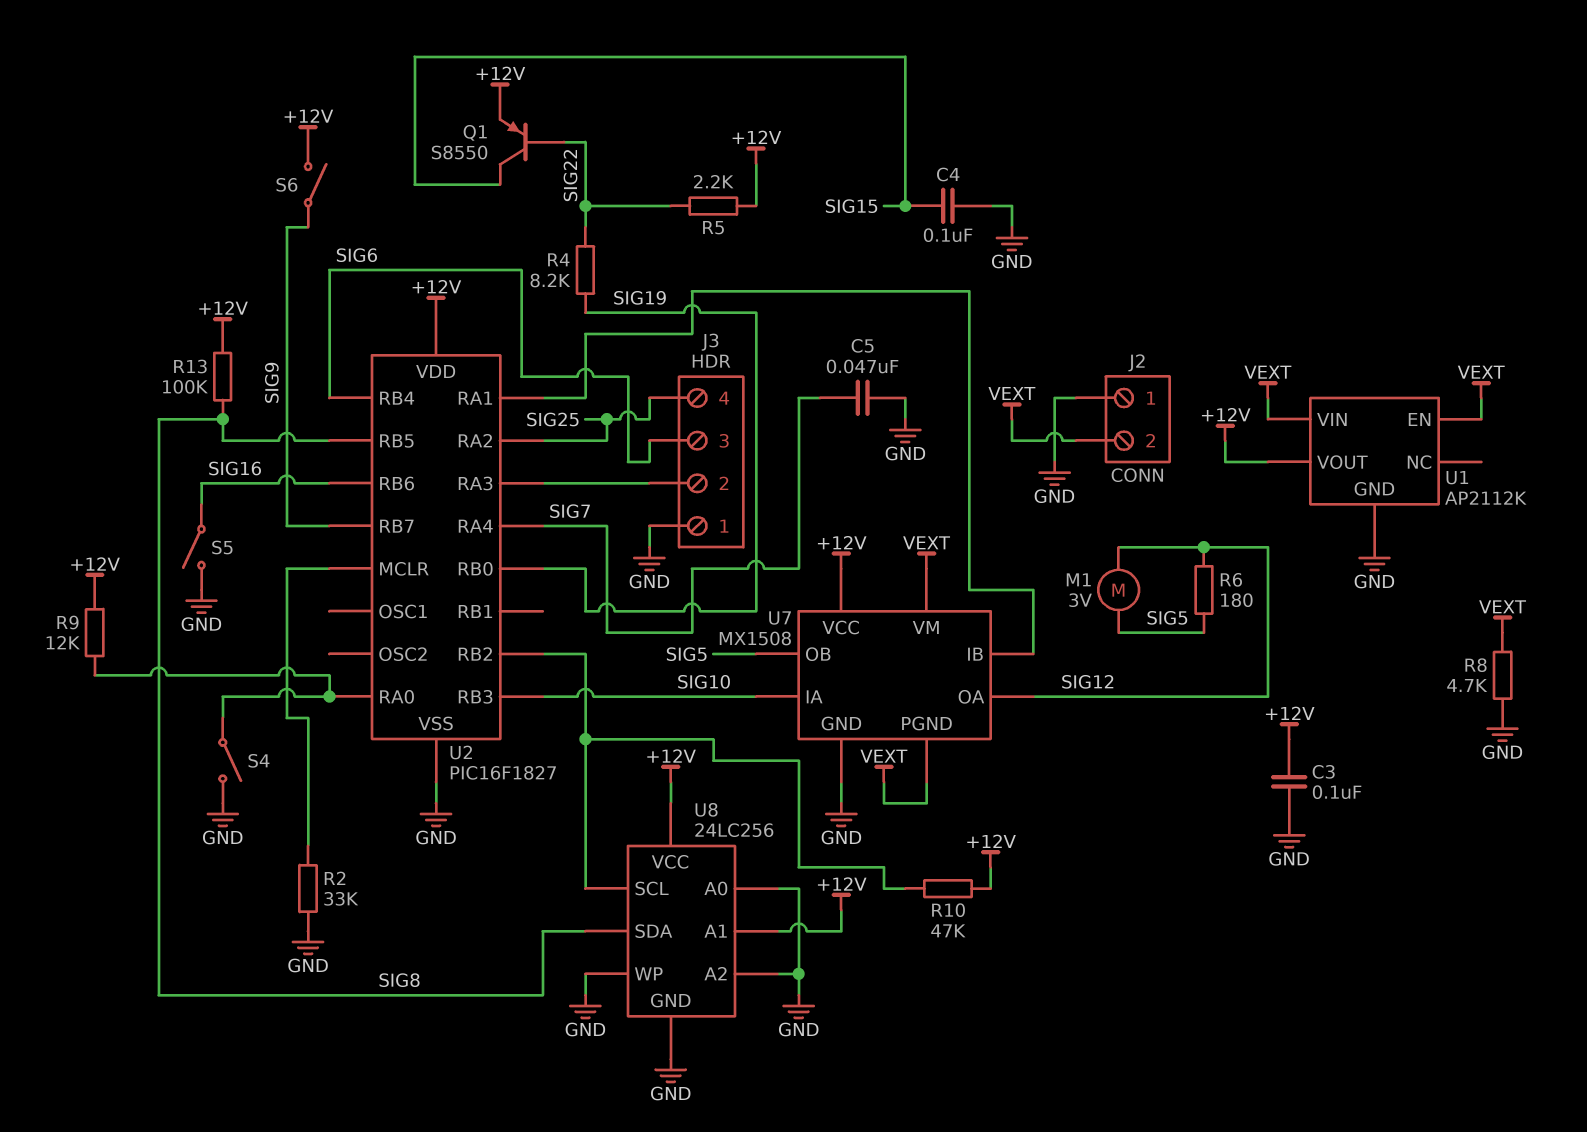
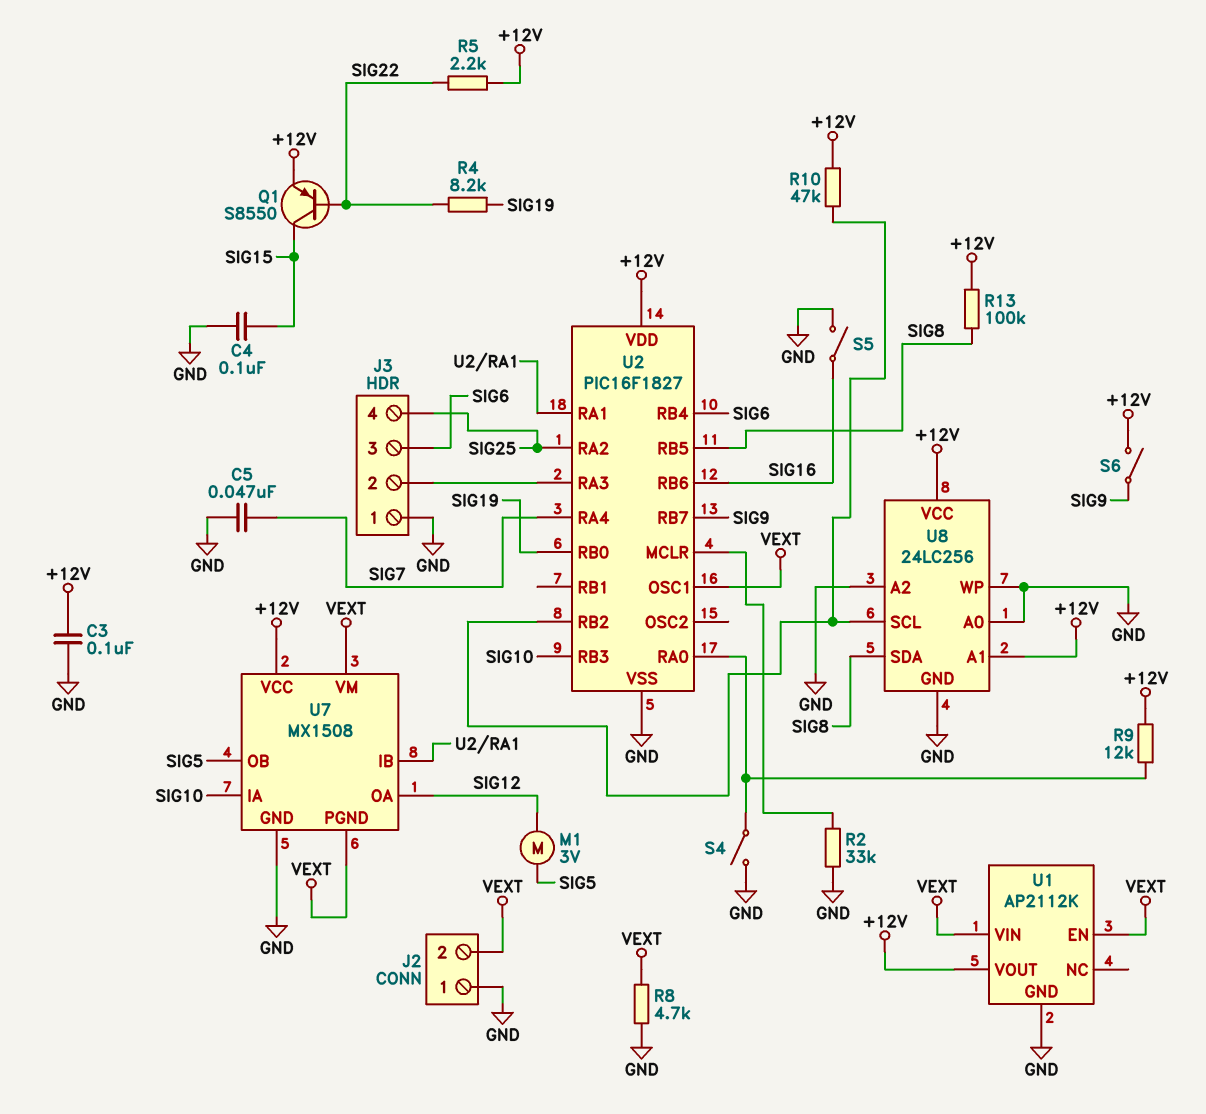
R6: 180 (SIG5, SIG12) -> none
U2 pin OSC1: none -> VEXT

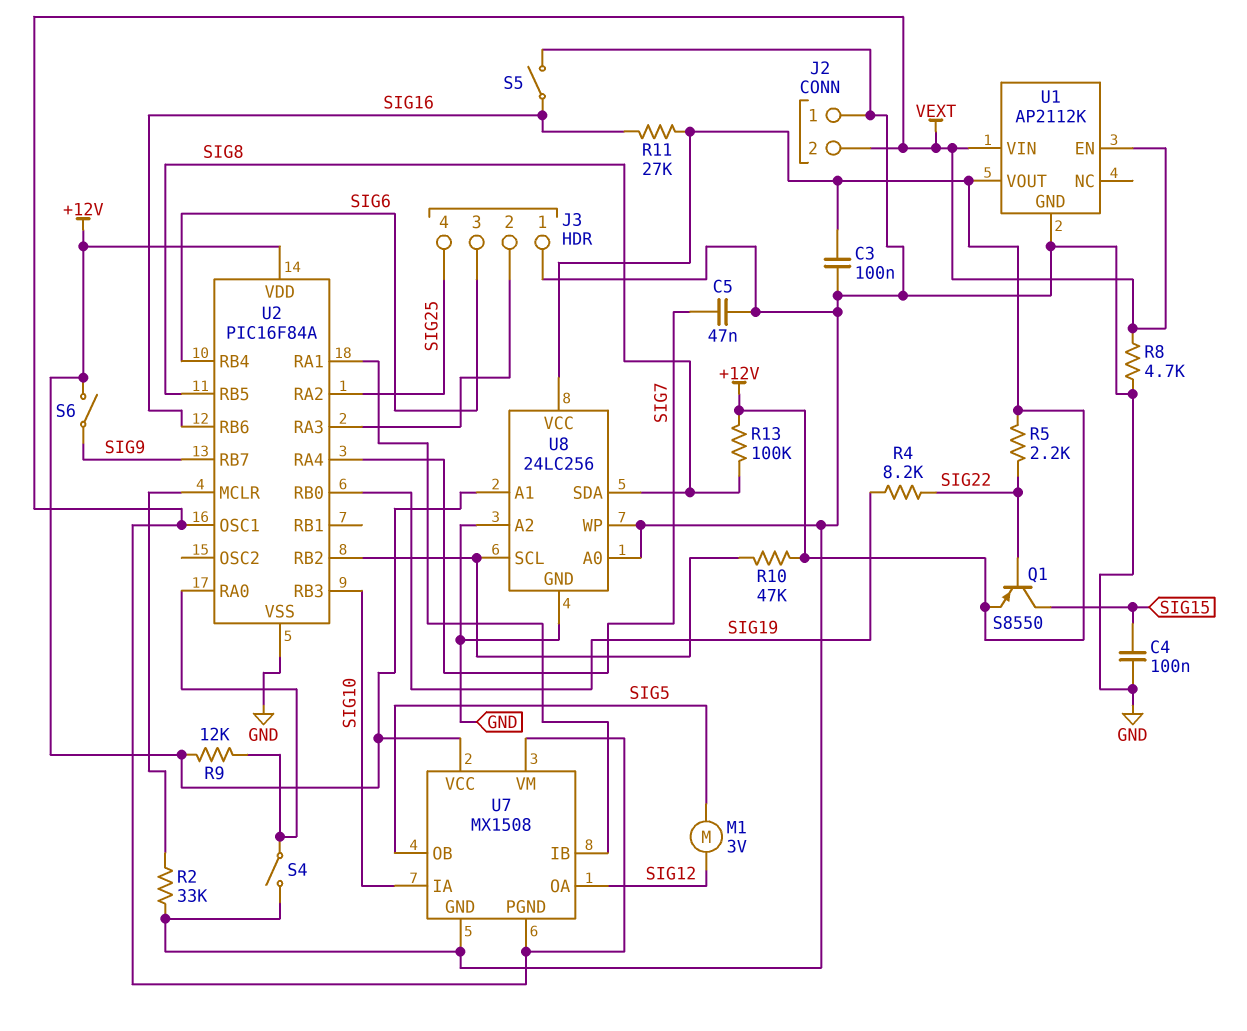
R11: none -> 27k (+12V, SIG16)
U2: PIC16F1827 -> PIC16F84A

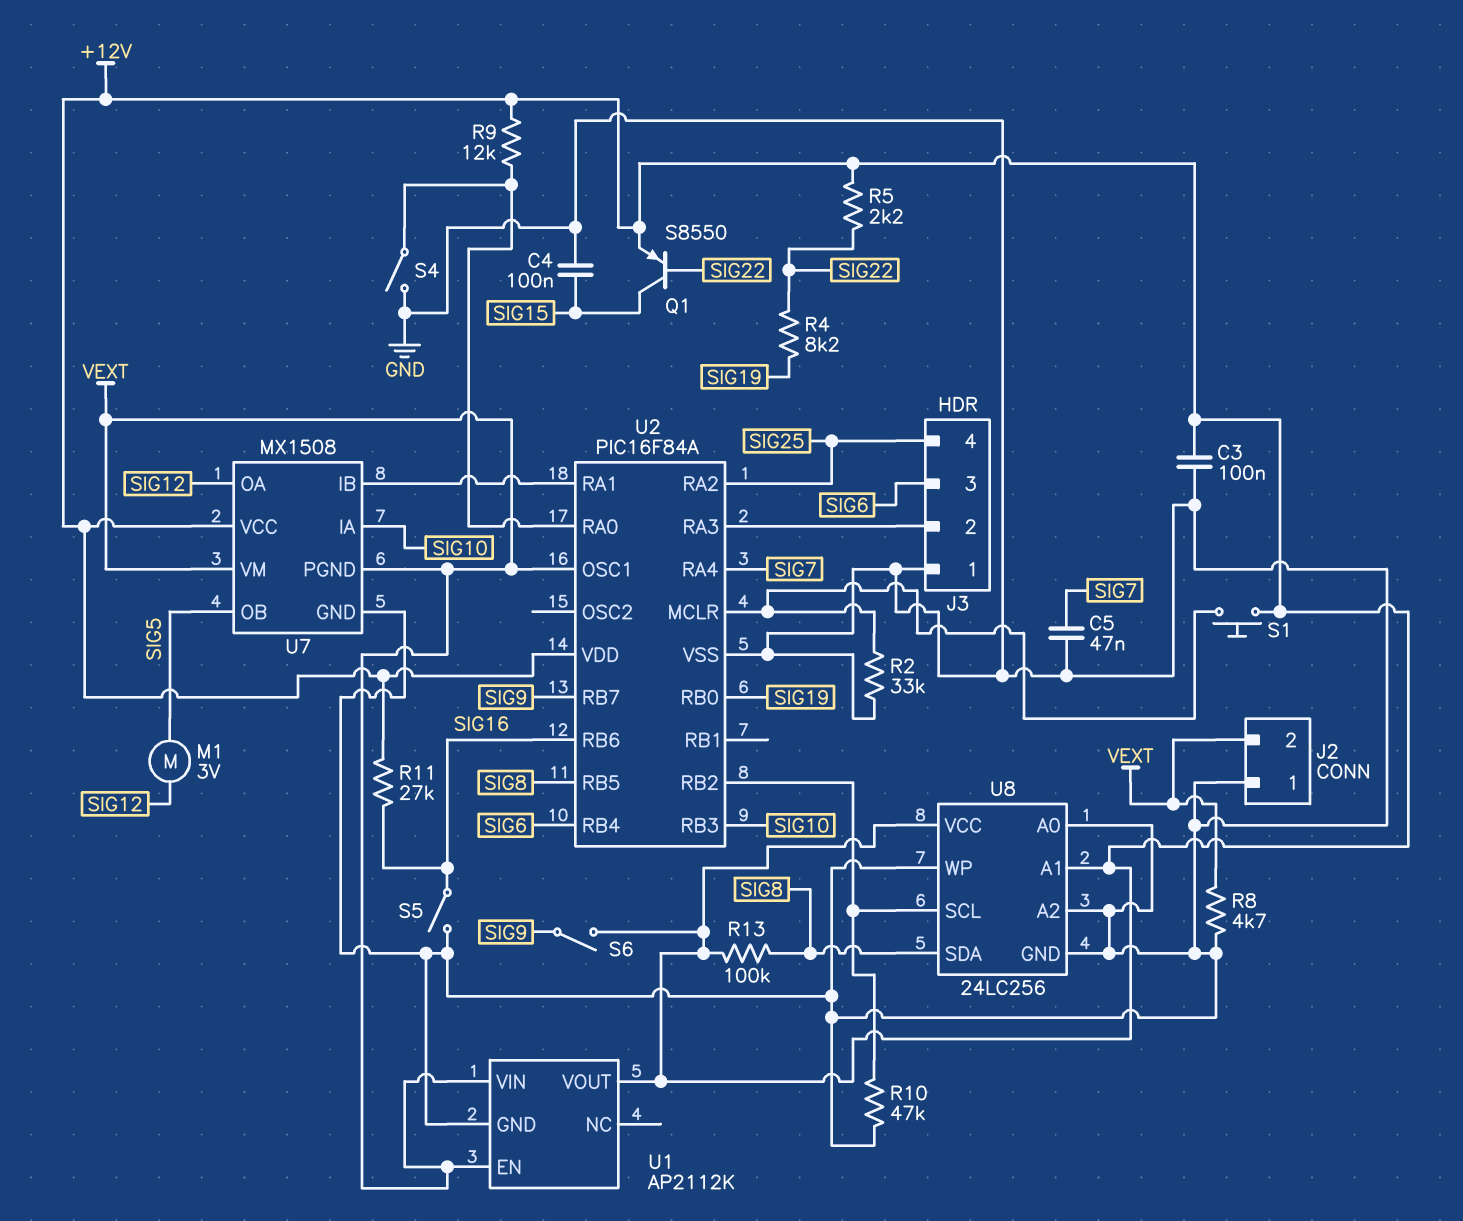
R10: 47k (+12V, U2/RB2) -> 47k (GND, U2/RB2)
S1: none -> button (+12V, U2/MCLR)

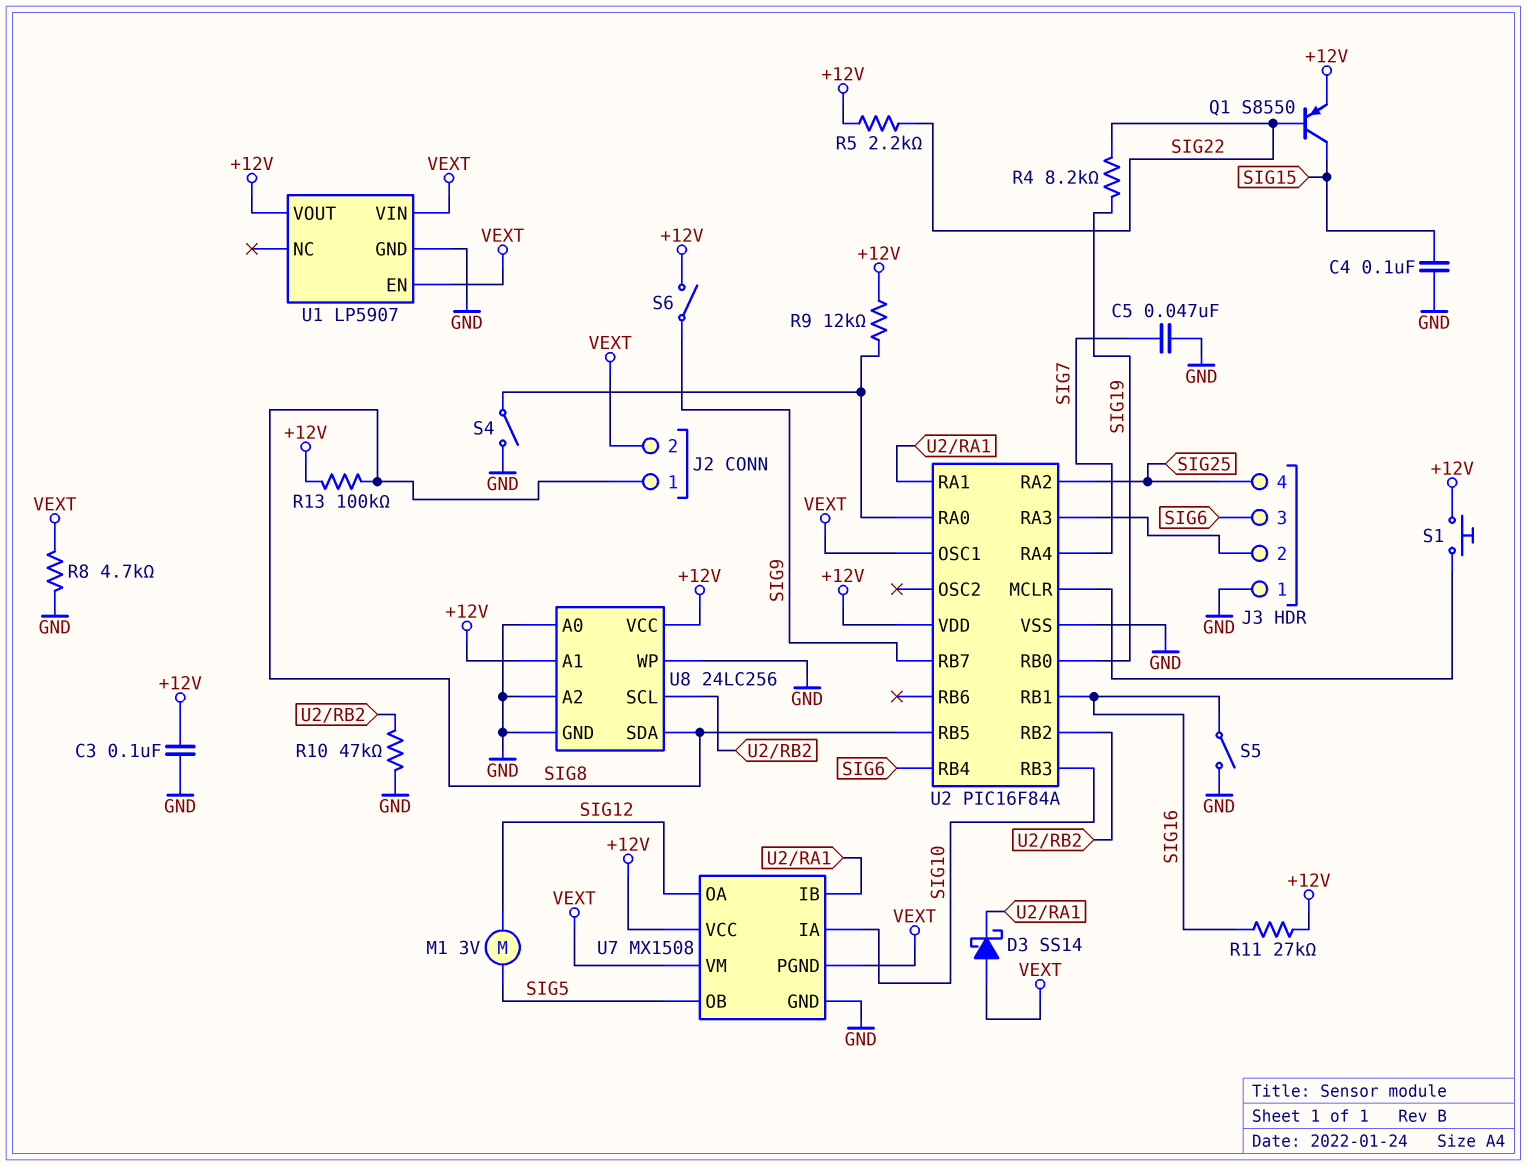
D3: none -> schottky SS14 (A VEXT, K U2/RA1)
J2 pin 1: GND -> SIG8
R2: 33k (GND, U2/MCLR) -> none
U1: AP2112K -> LP5907
U2 pin RB1: none -> SIG16
U2 pin RB6: SIG16 -> none

